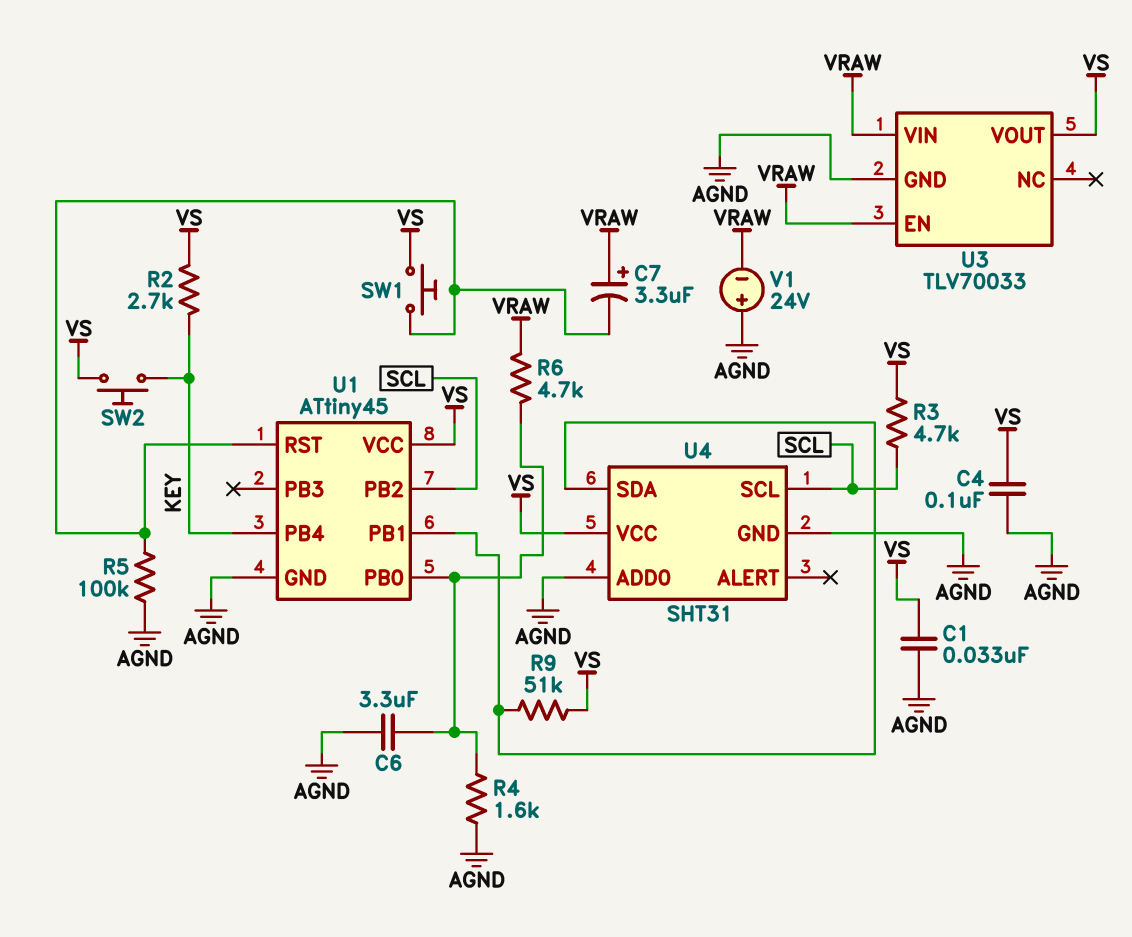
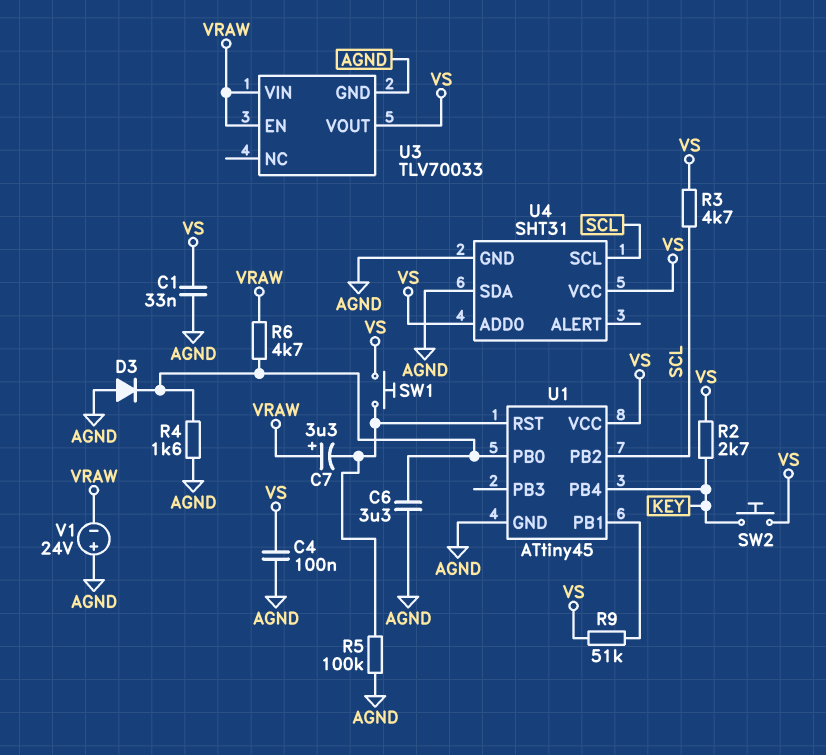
D3: none -> diode (A AGND, K U1/PB0)
U4 pin ADD0: AGND -> VS
U4 pin SDA: U1/PB1 -> AGND

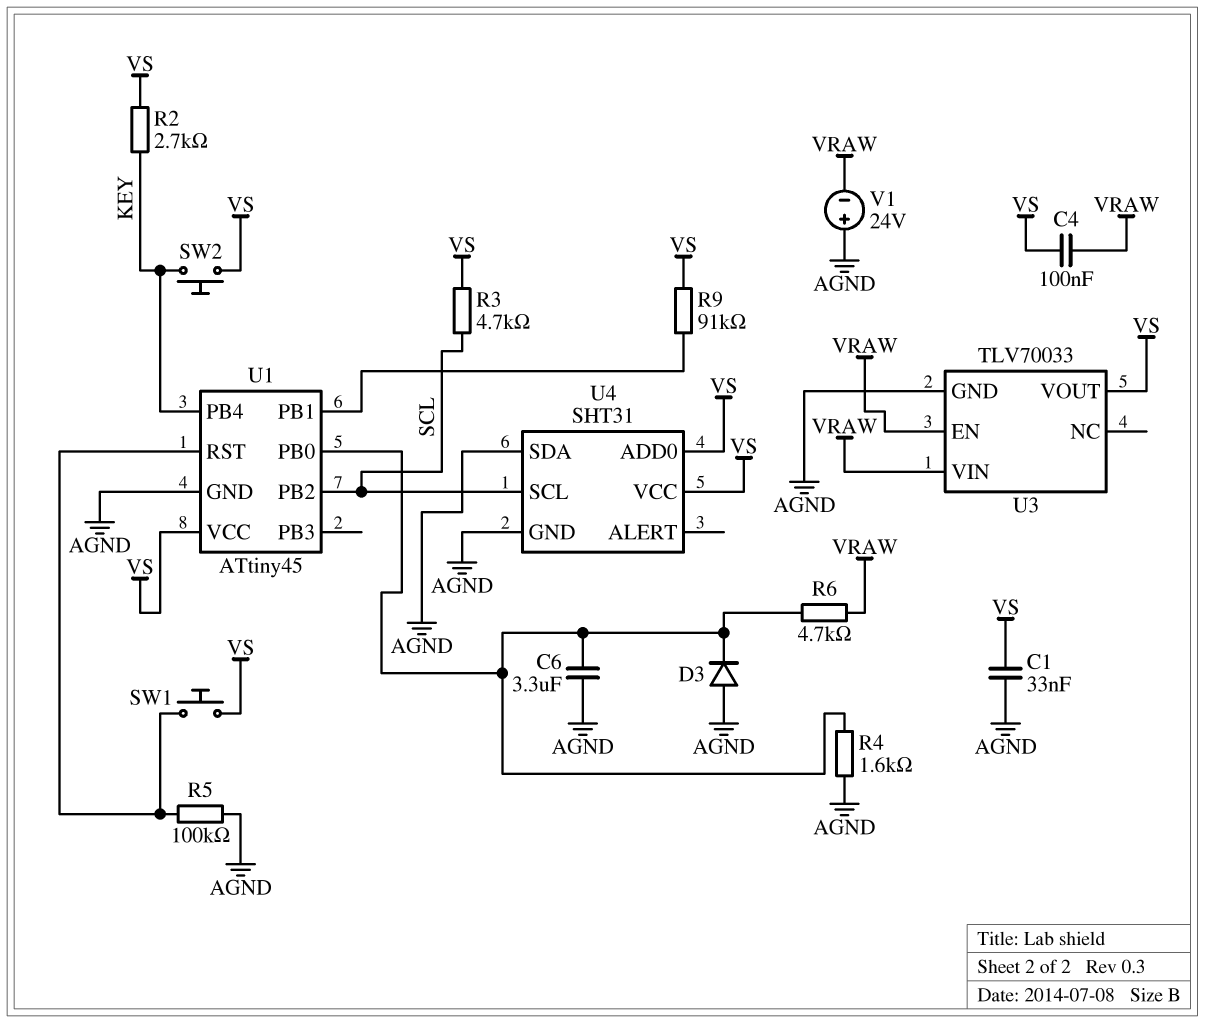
C4: 100nF (AGND, VS) -> 100nF (VRAW, VS)
C7: 3.3uF (plus VRAW, minus U1/RST) -> none
R9: 51k (U1/PB1, VS) -> 91k (U1/PB1, VS)

